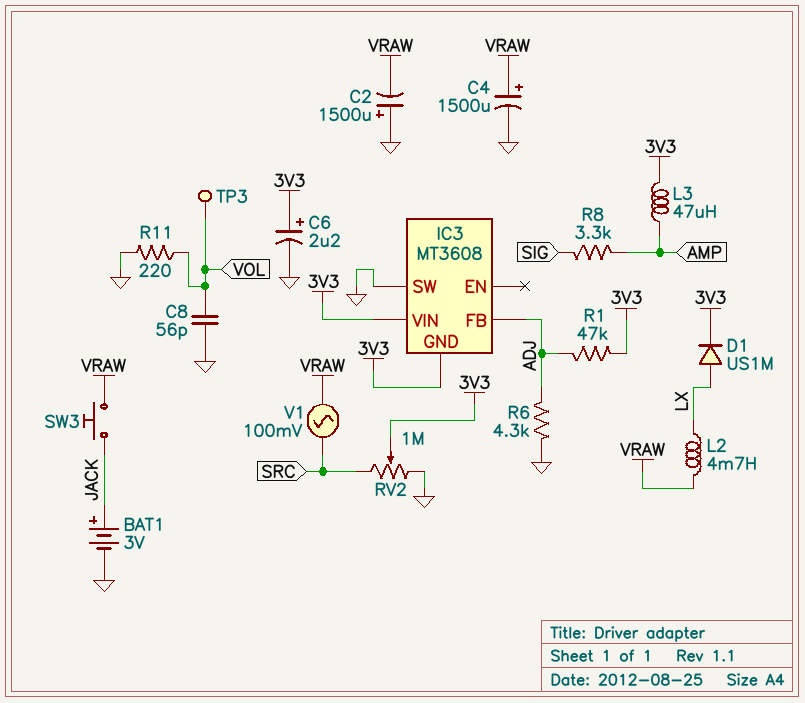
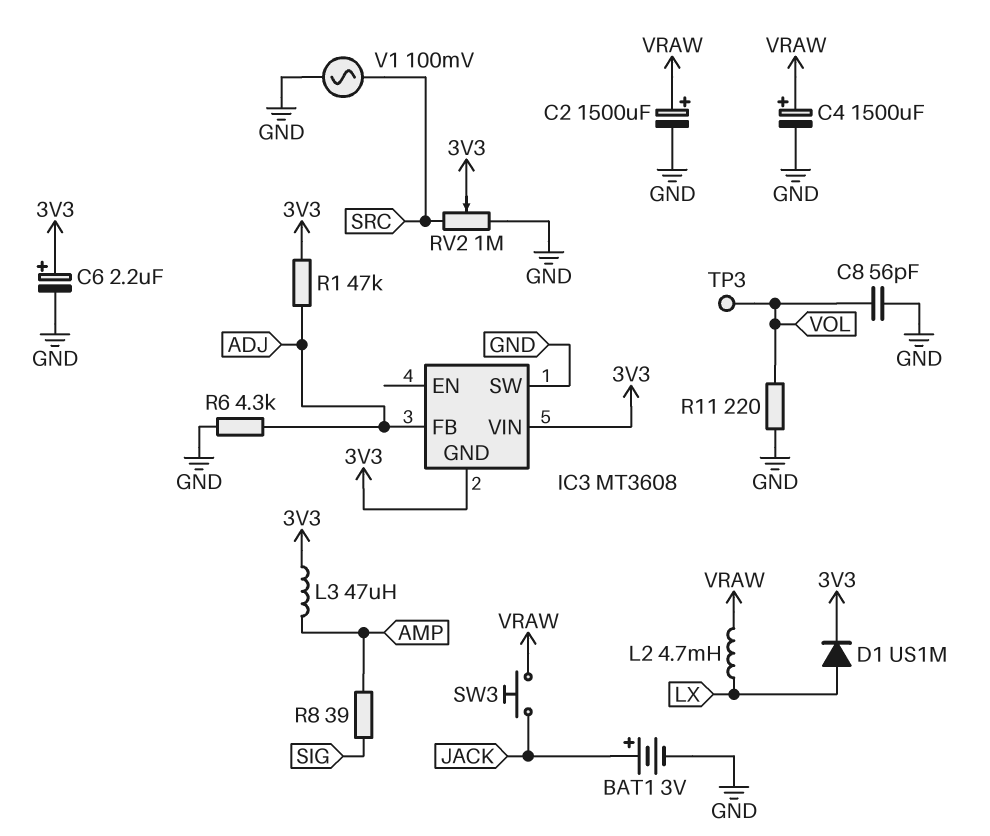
C2: 1500uF (plus GND, minus VRAW) -> 1500uF (plus VRAW, minus GND)
R8: 3.3k (AMP, SIG) -> 39 (AMP, SIG)
V1: AC 100mV (SRC, VRAW) -> AC 100mV (GND, SRC)

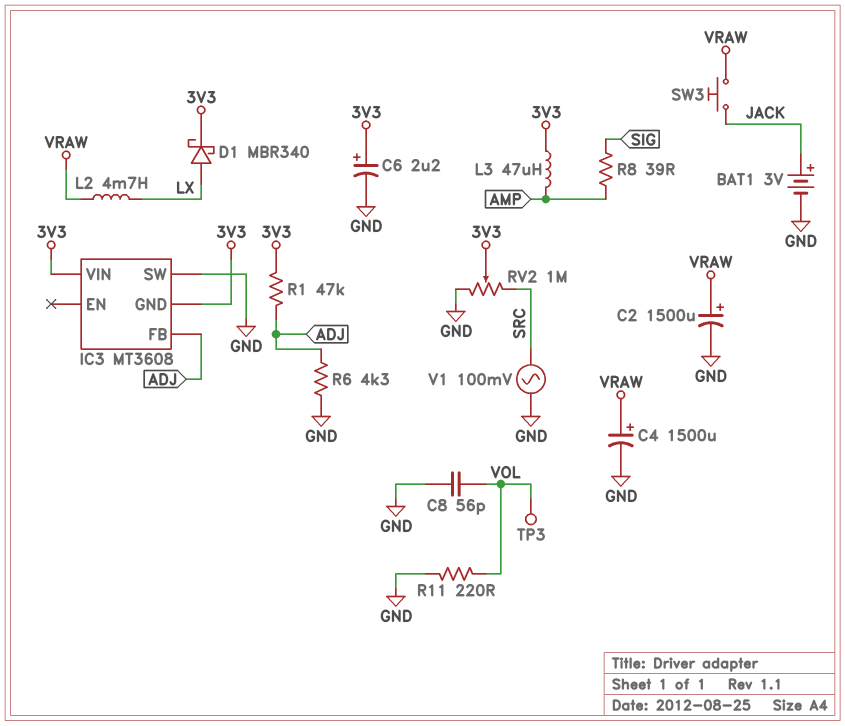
D1: diode US1M (A LX, K 3V3) -> schottky MBR340 (A LX, K 3V3)

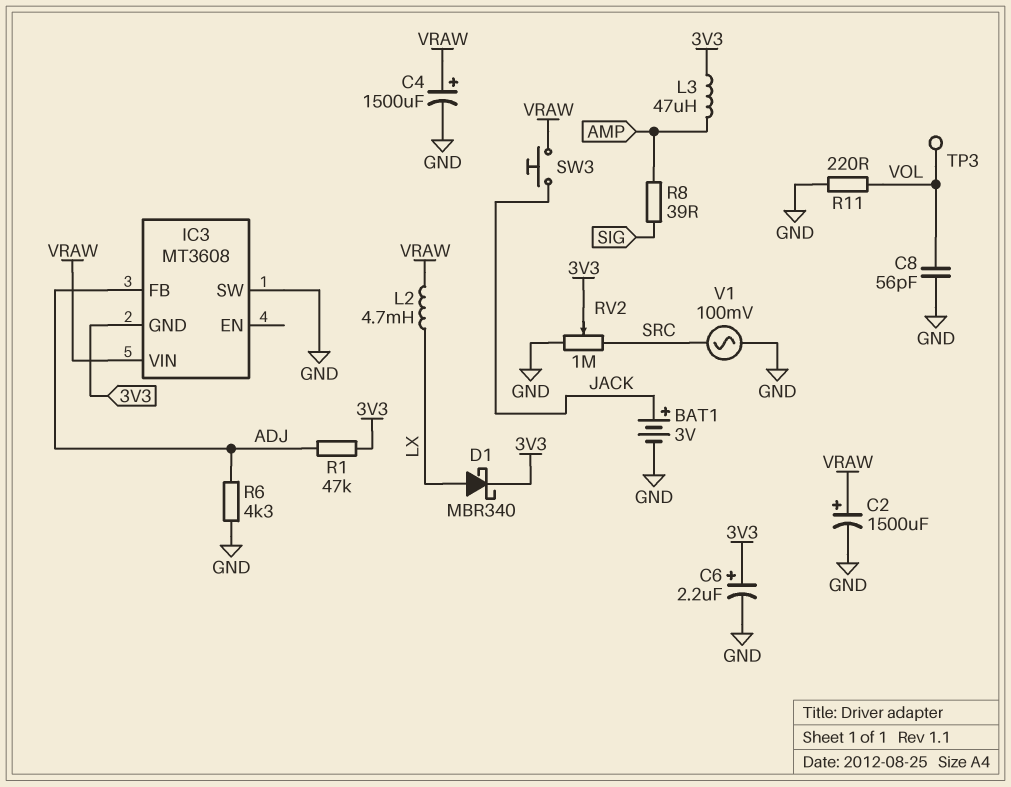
IC3 pin VIN: 3V3 -> VRAW

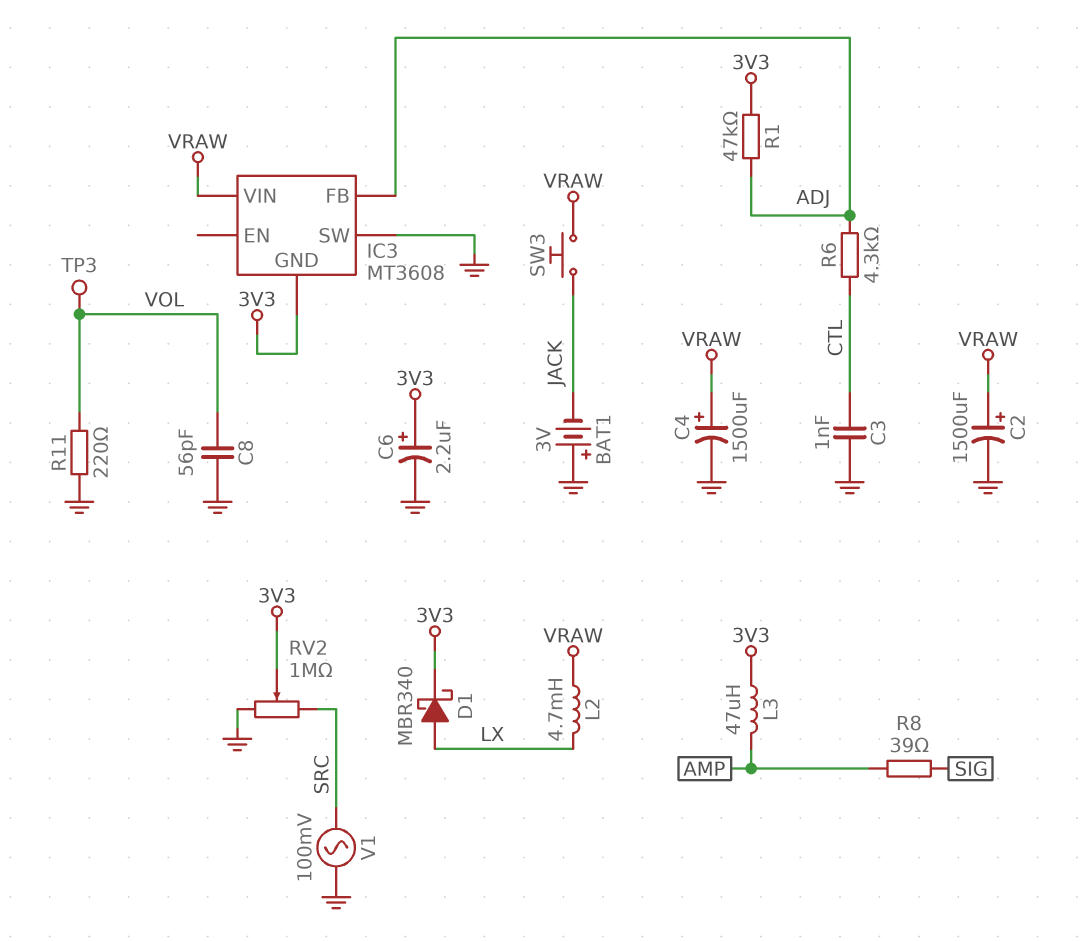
BAT1: 3V (plus JACK, minus GND) -> 3V (plus GND, minus JACK)
C3: none -> 1nF (CTL, GND)
R6: 4.3k (ADJ, GND) -> 4.3k (ADJ, CTL)

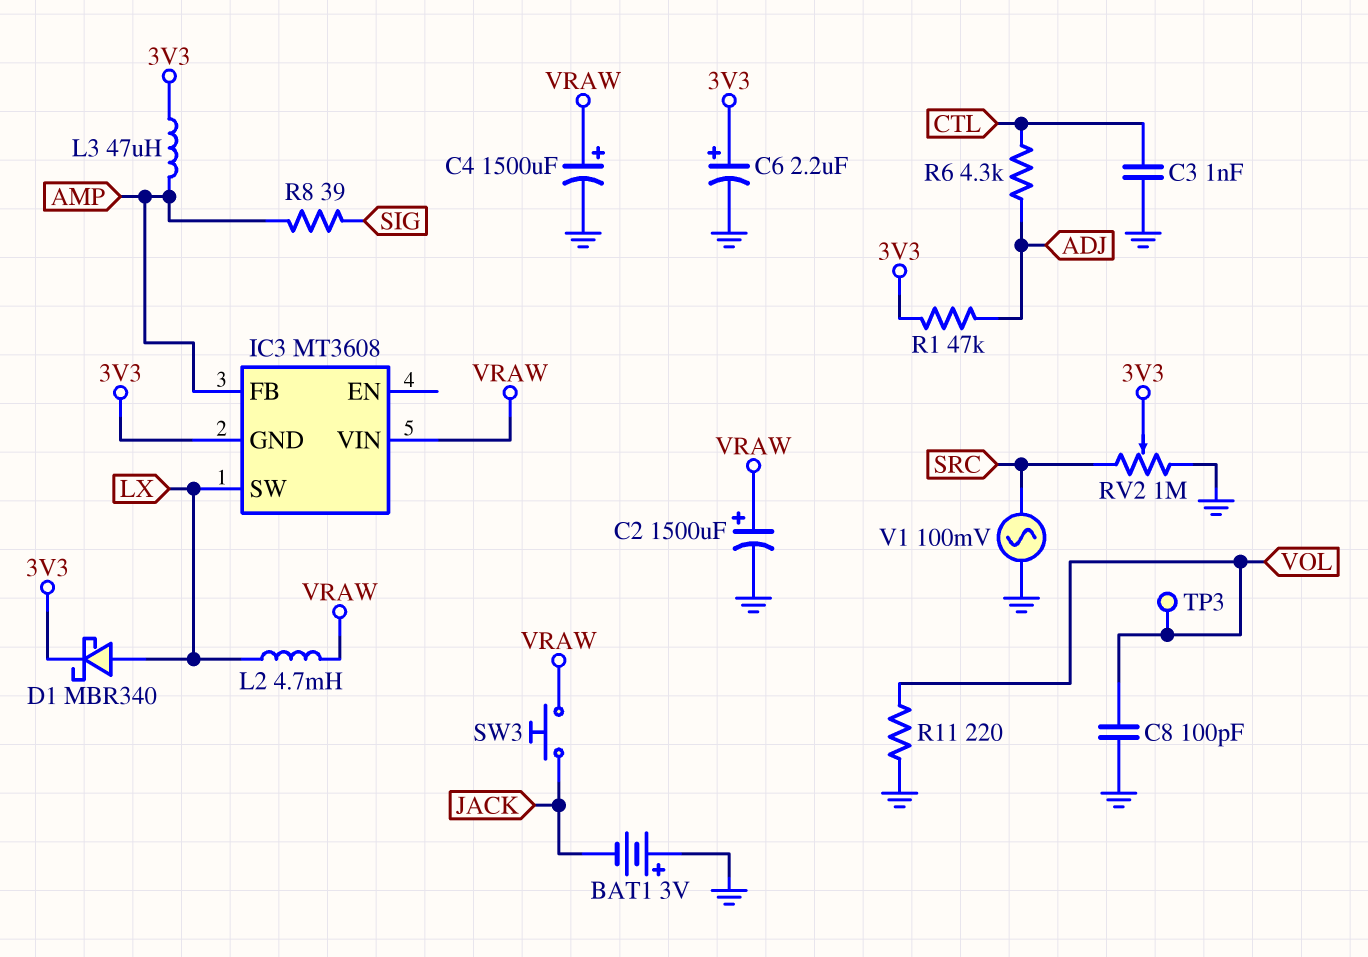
C8: 56pF (GND, VOL) -> 100pF (GND, VOL)
IC3 pin FB: ADJ -> AMP
IC3 pin SW: GND -> LX

